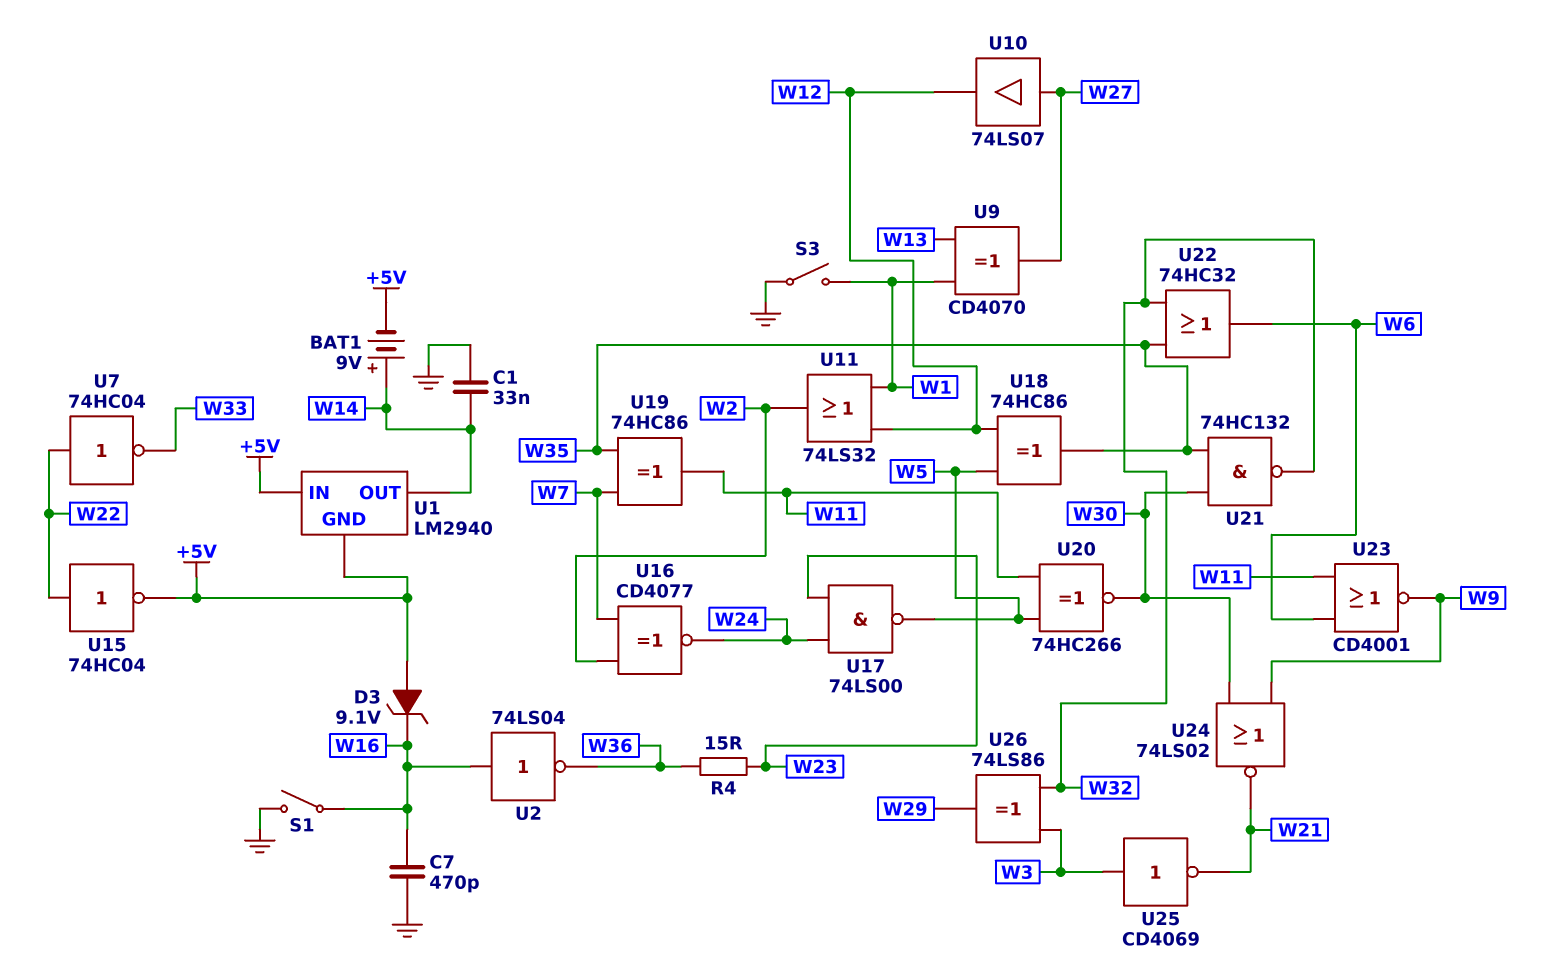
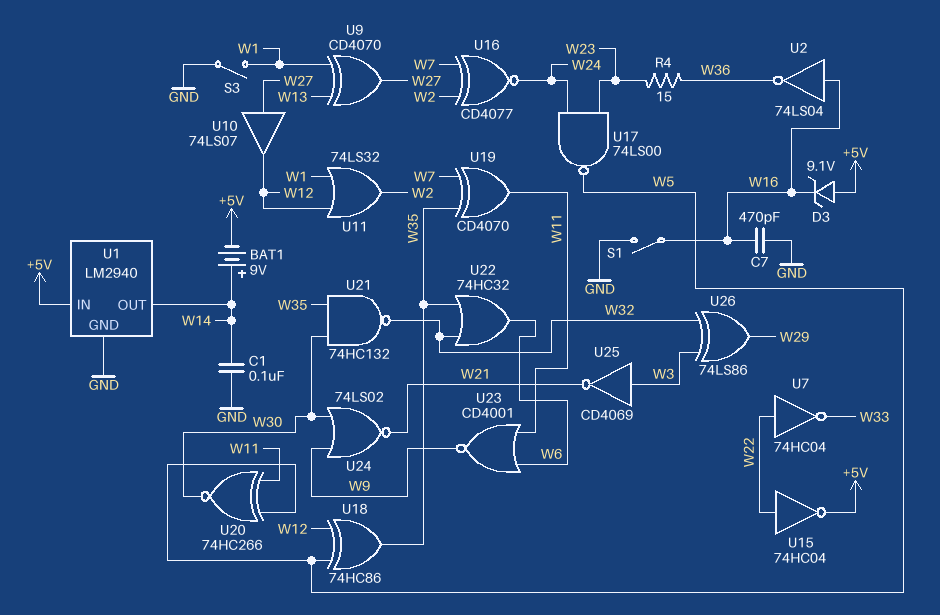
C1: 33nF (GND, W14) -> 100nF (GND, W14)
U1 pin GND: +5V -> GND
U19: XOR 74HC86 (in W7, in W35, out W11) -> XOR CD4070 (in W7, in W35, out W11)

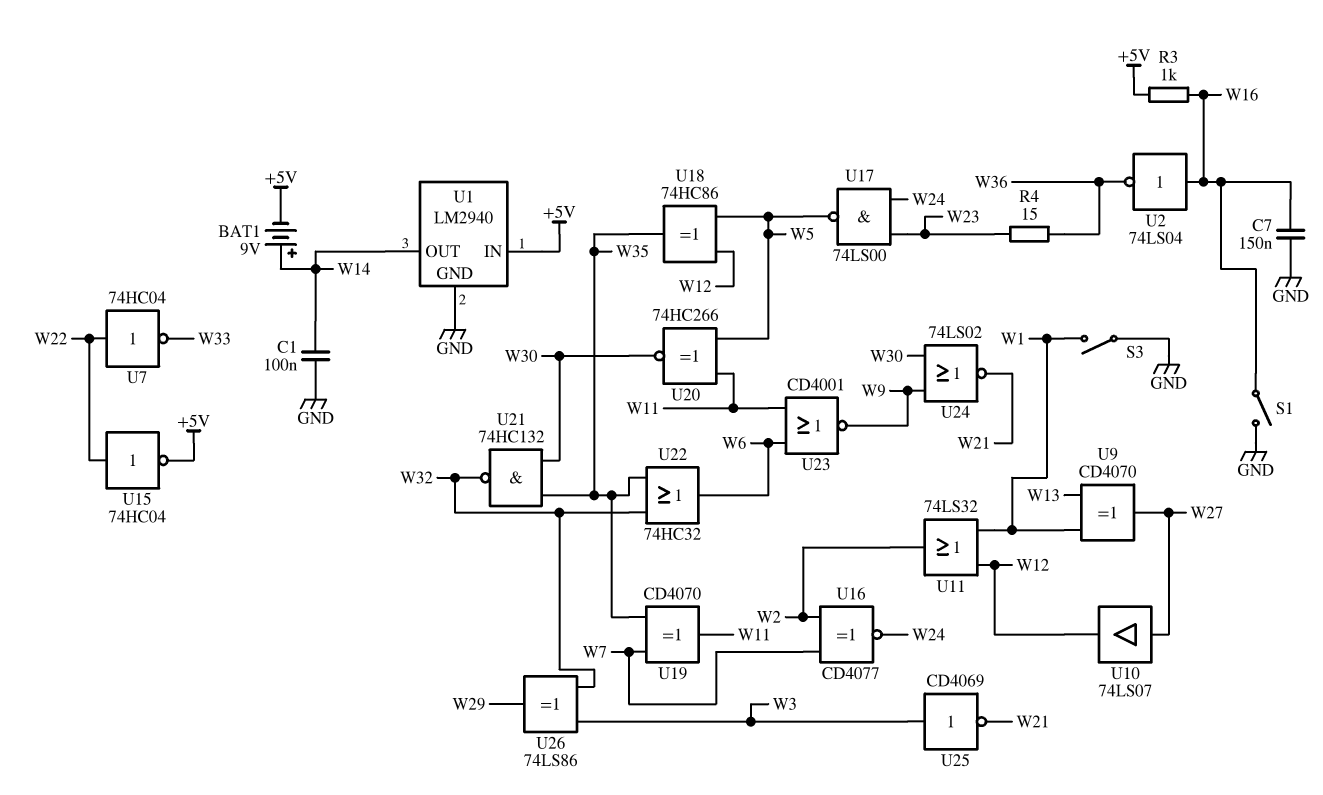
C7: 470pF (GND, W16) -> 150nF (GND, W16)
D3: zener 9.1V (A +5V, K W16) -> none
R3: none -> 1k (+5V, W16)

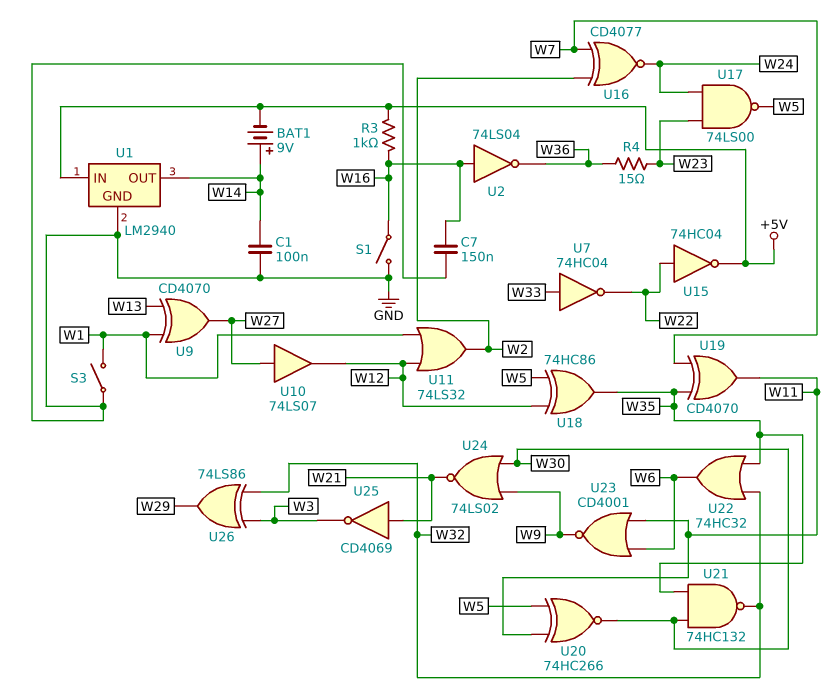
U7: NOT 74HC04 (in W22, out W33) -> NOT 74HC04 (in W33, out W22)
U25: NOT CD4069 (in W3, out W21) -> NOT CD4069 (in W21, out W3)

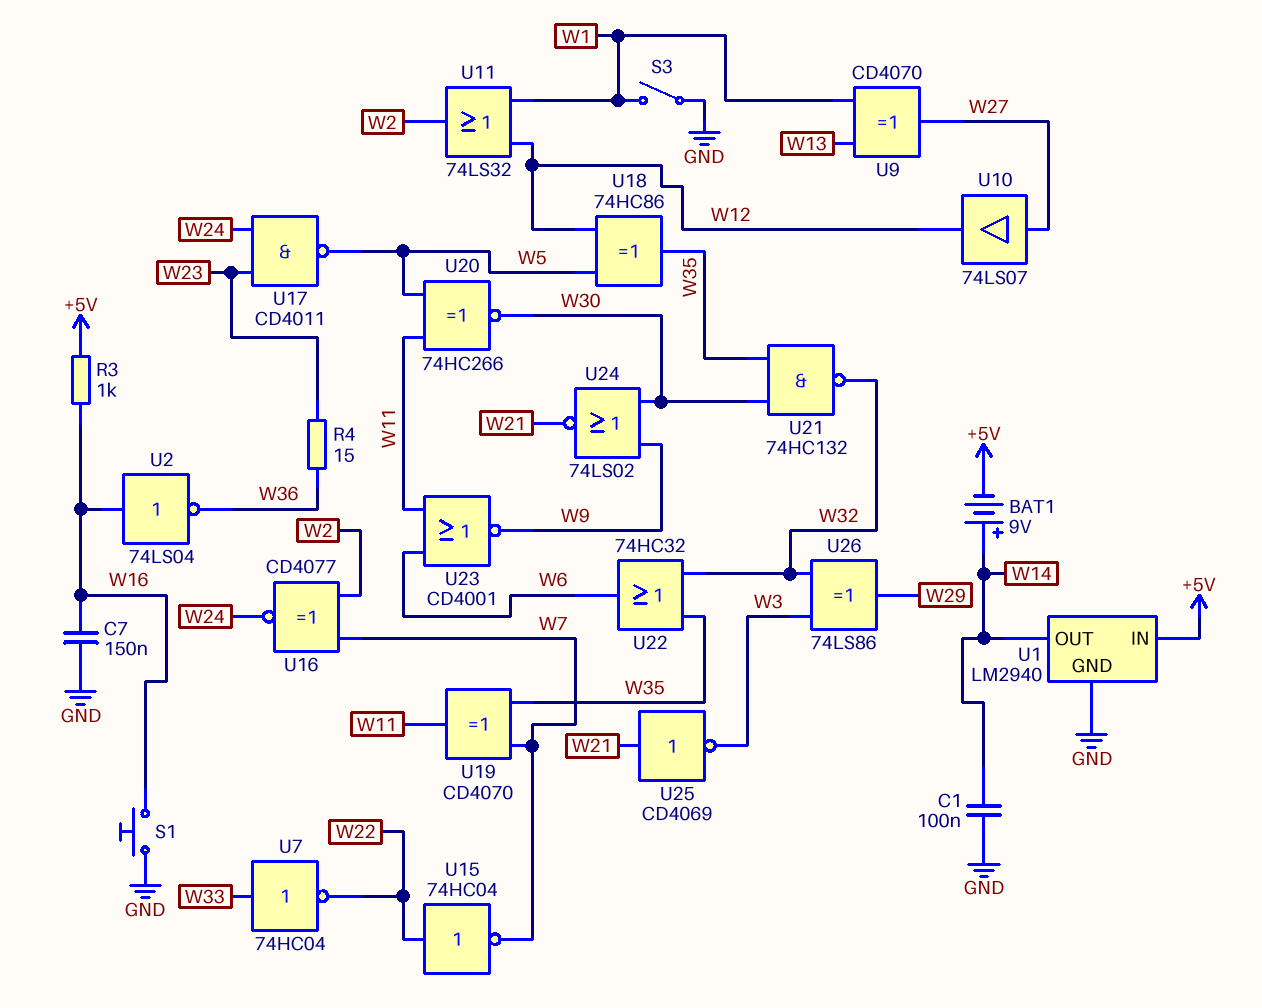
S1: switch (GND, W16) -> button (GND, W16)
U15: NOT 74HC04 (in W22, out +5V) -> NOT 74HC04 (in W22, out W7)
U17: NAND 74LS00 (in W23, in W24, out W5) -> NAND CD4011 (in W23, in W24, out W5)

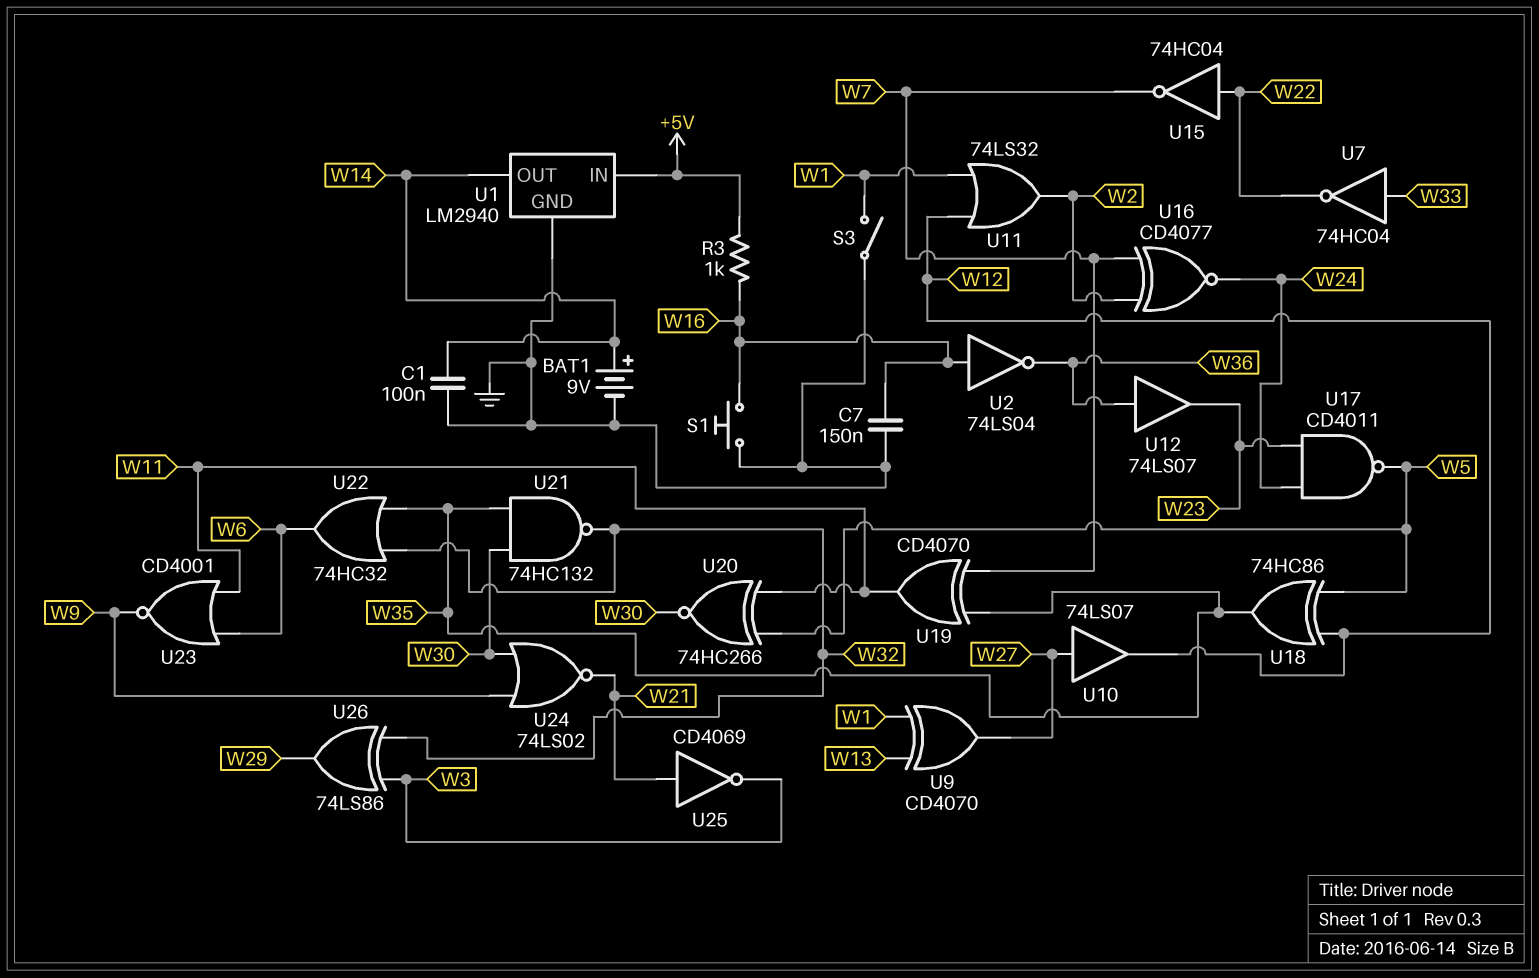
BAT1: 9V (plus W14, minus +5V) -> 9V (plus W14, minus GND)
R4: 15 (W23, W36) -> none
U12: none -> buffer 74LS07 (in W36, out W23)

